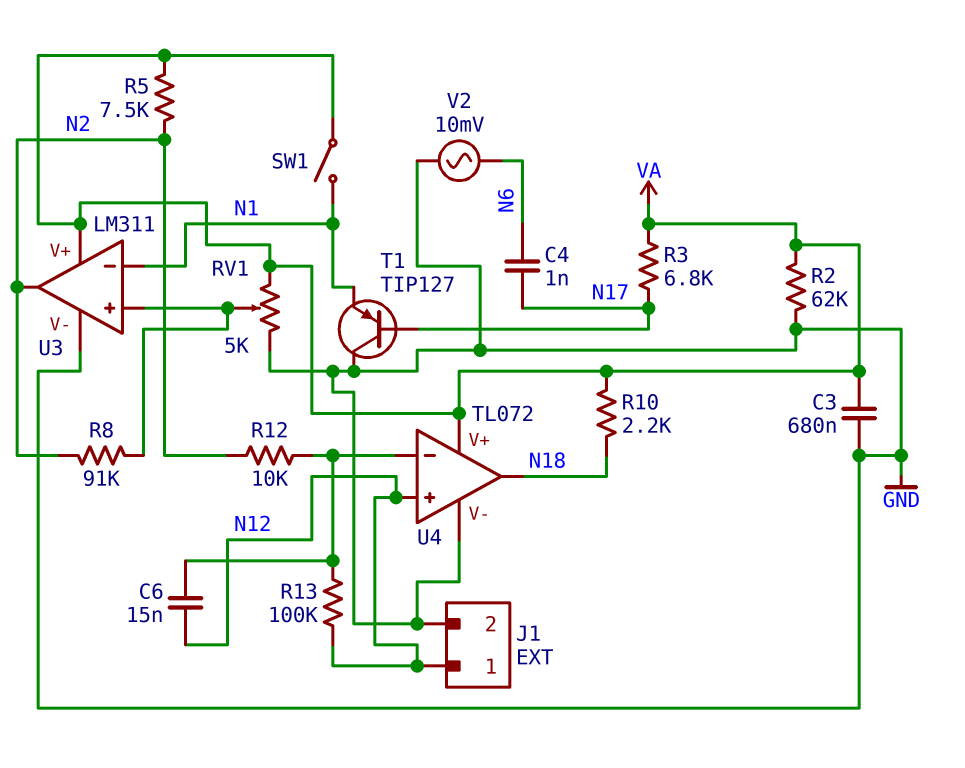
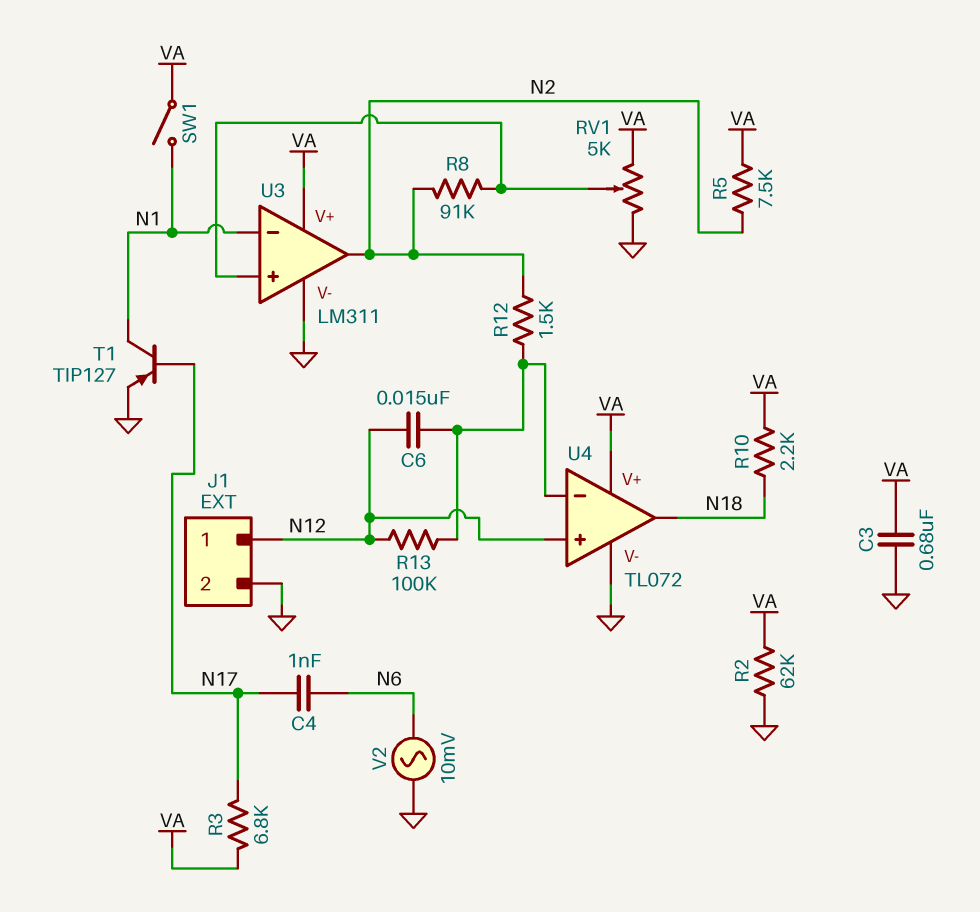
R12: 10k (N2, U4/in-) -> 1.5k (N2, U4/in-)
T1: PNP TIP127 (B N17, C GND, E N1) -> PNP TIP127 (B N17, C N1, E GND)

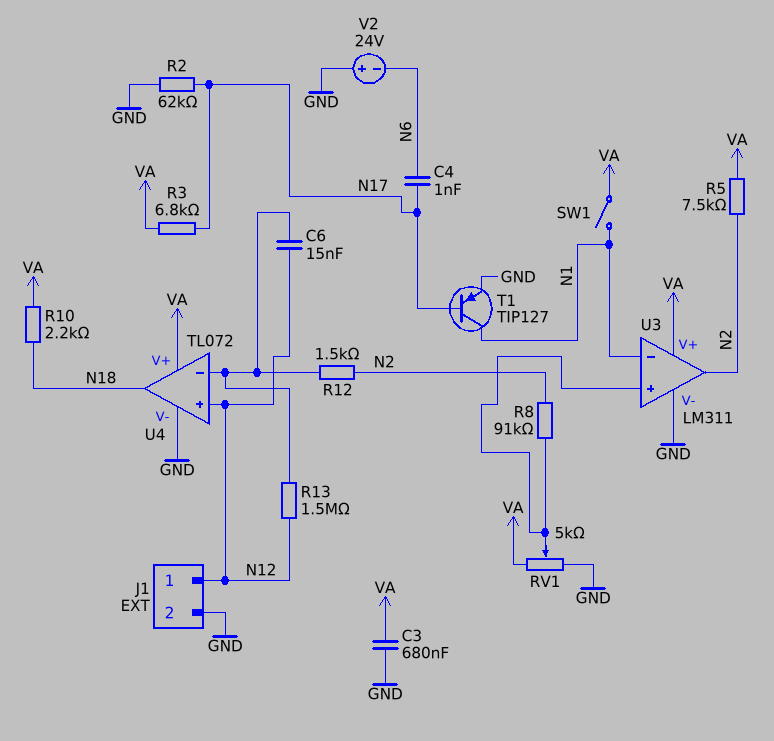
R2: 62k (GND, VA) -> 62k (GND, N17)
R13: 100k (N12, U4/in-) -> 1.5M (N12, U4/in-)
V2: AC 10mV (GND, N6) -> 24V (plus GND, minus N6)

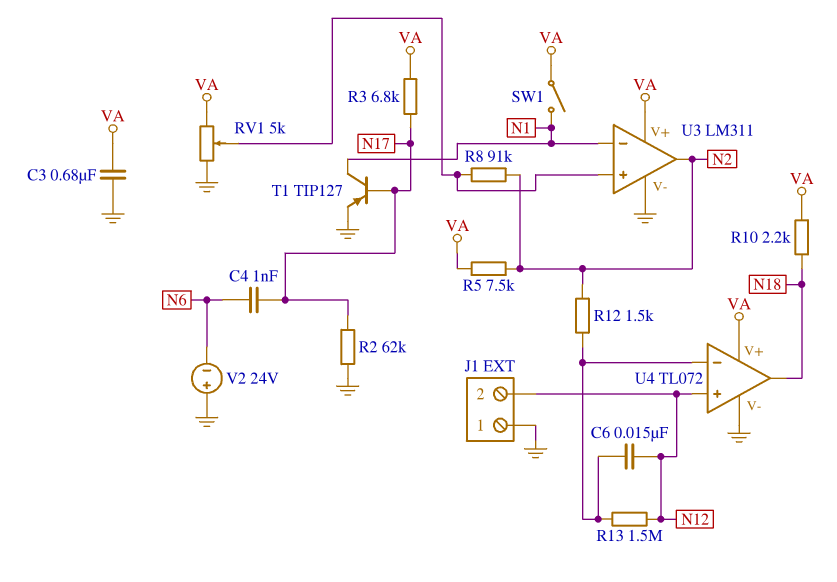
J1 pin 1: N12 -> GND
J1 pin 2: GND -> N12

